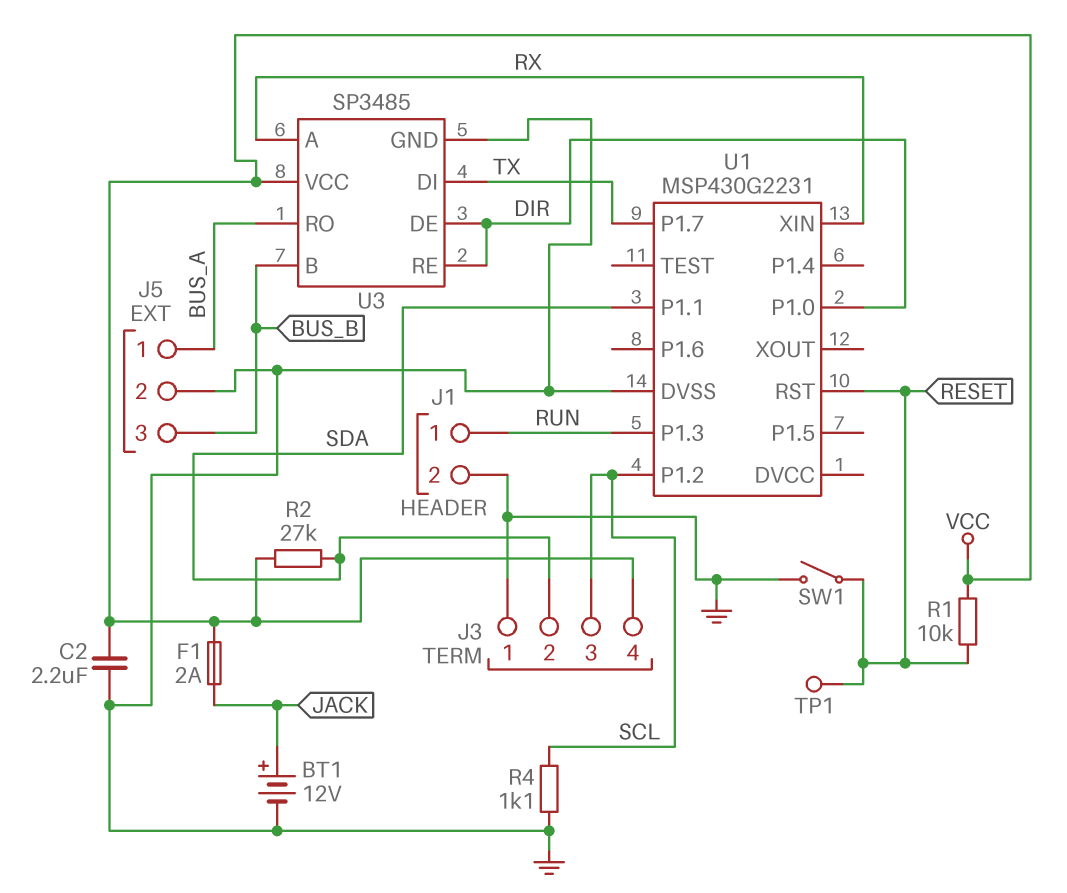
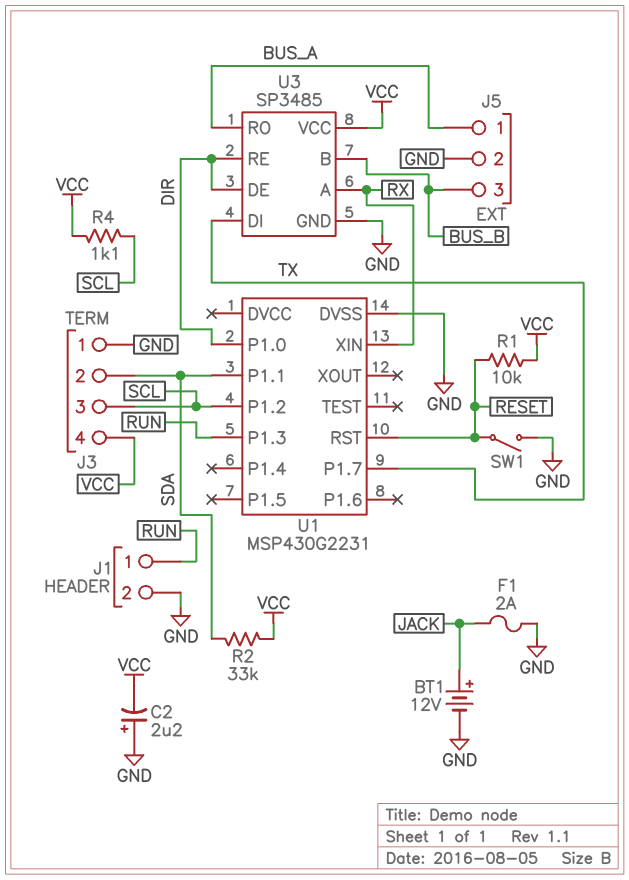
C2: 2.2uF (GND, VCC) -> 2.2uF (plus GND, minus VCC)
F1: 2A (JACK, VCC) -> 2A (GND, JACK)
R2: 27k (SDA, VCC) -> 33k (SDA, VCC)
R4: 1.1k (GND, SCL) -> 1.1k (SCL, VCC)
TP1: test point (RESET) -> none

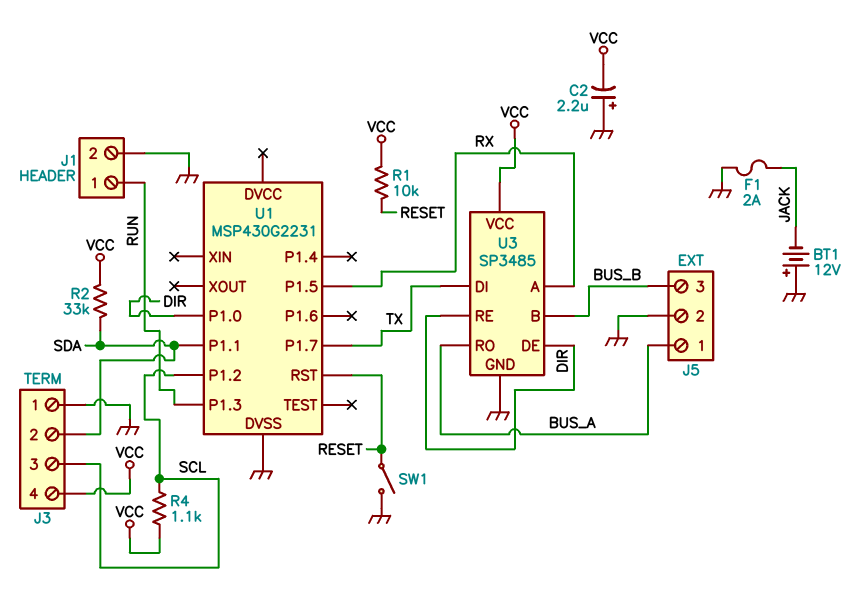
BT1: 12V (plus JACK, minus GND) -> 12V (plus GND, minus JACK)
U1 pin P1.5: none -> RX
U1 pin XIN: RX -> none

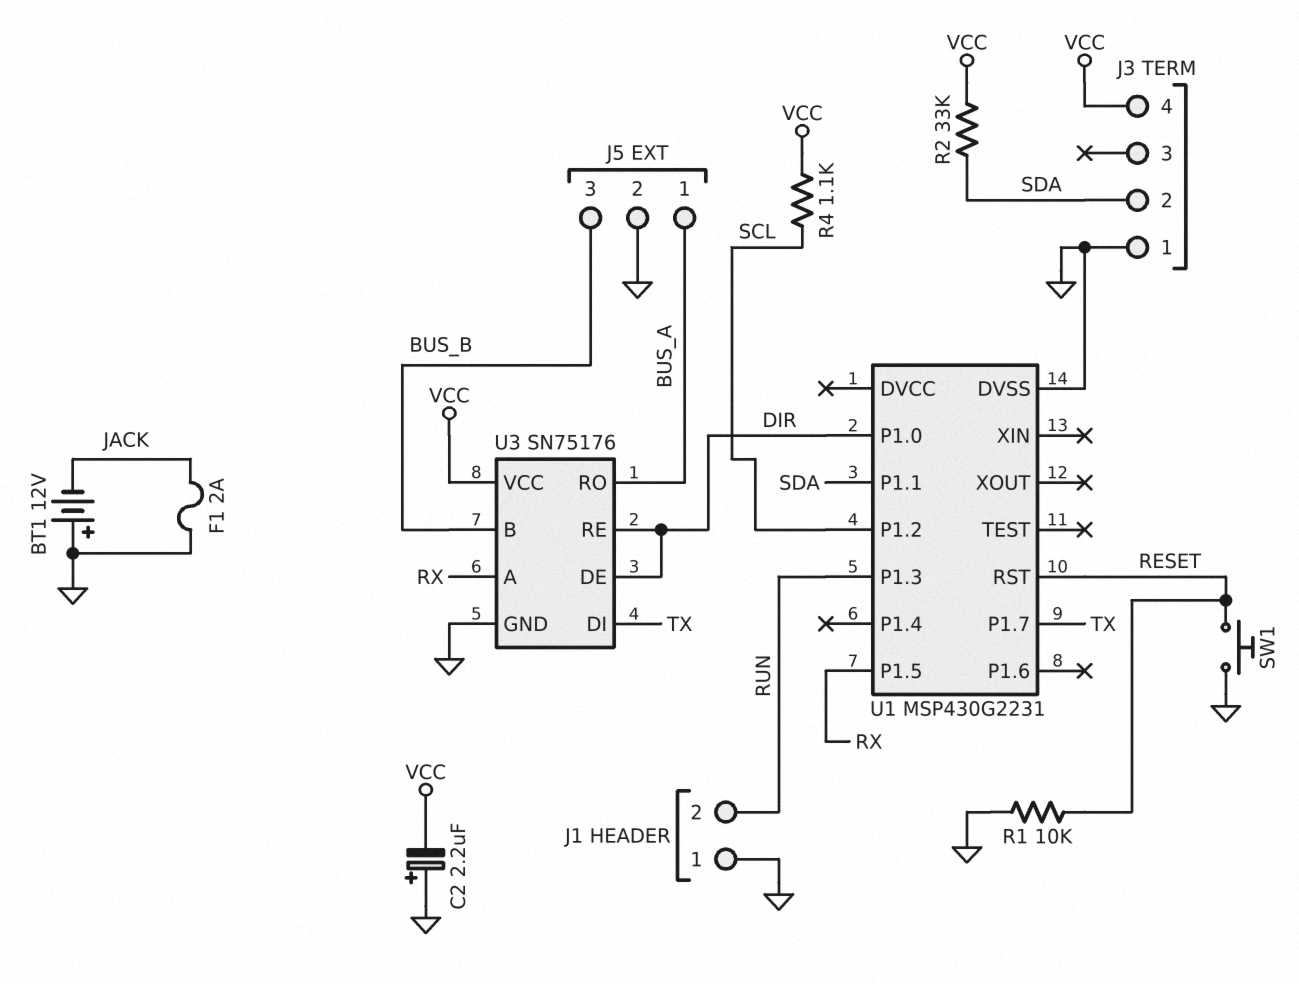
J1 pin 1: RUN -> GND
J1 pin 2: GND -> RUN
J3 pin 3: SCL -> none
R1: 10k (RESET, VCC) -> 10k (GND, RESET)
SW1: switch (GND, RESET) -> button (GND, RESET)
U3: SP3485 -> SN75176

